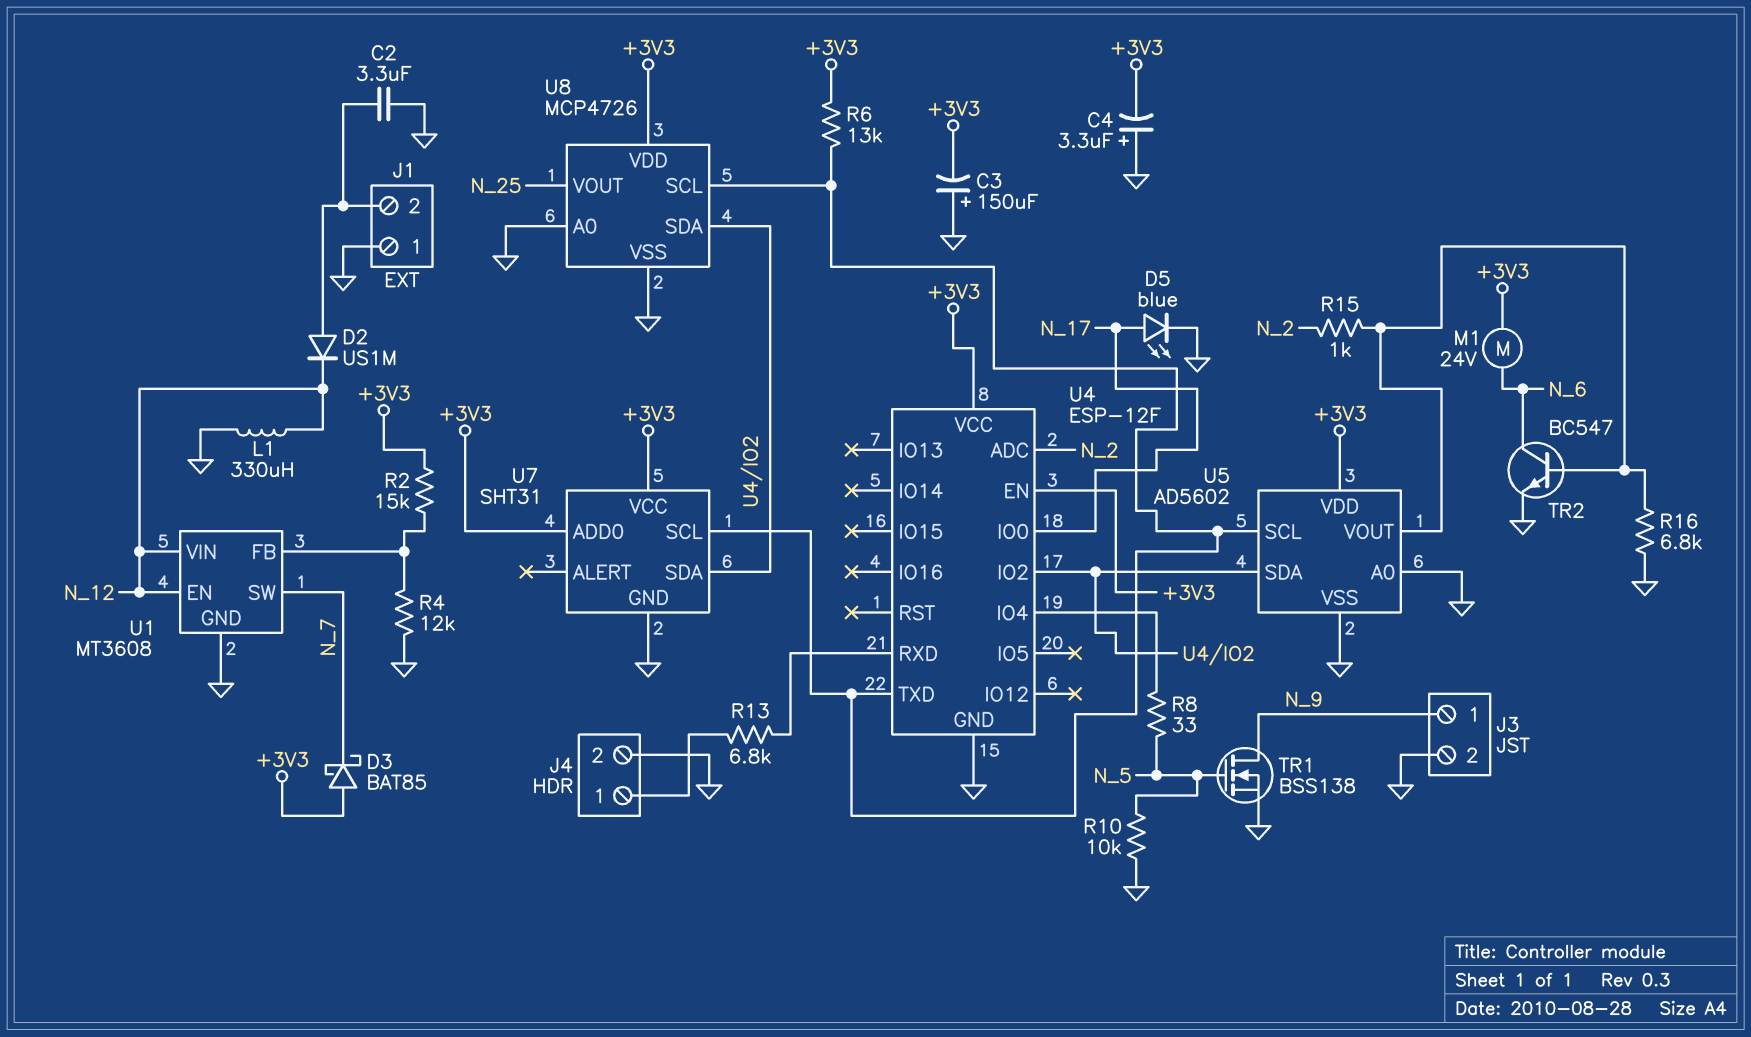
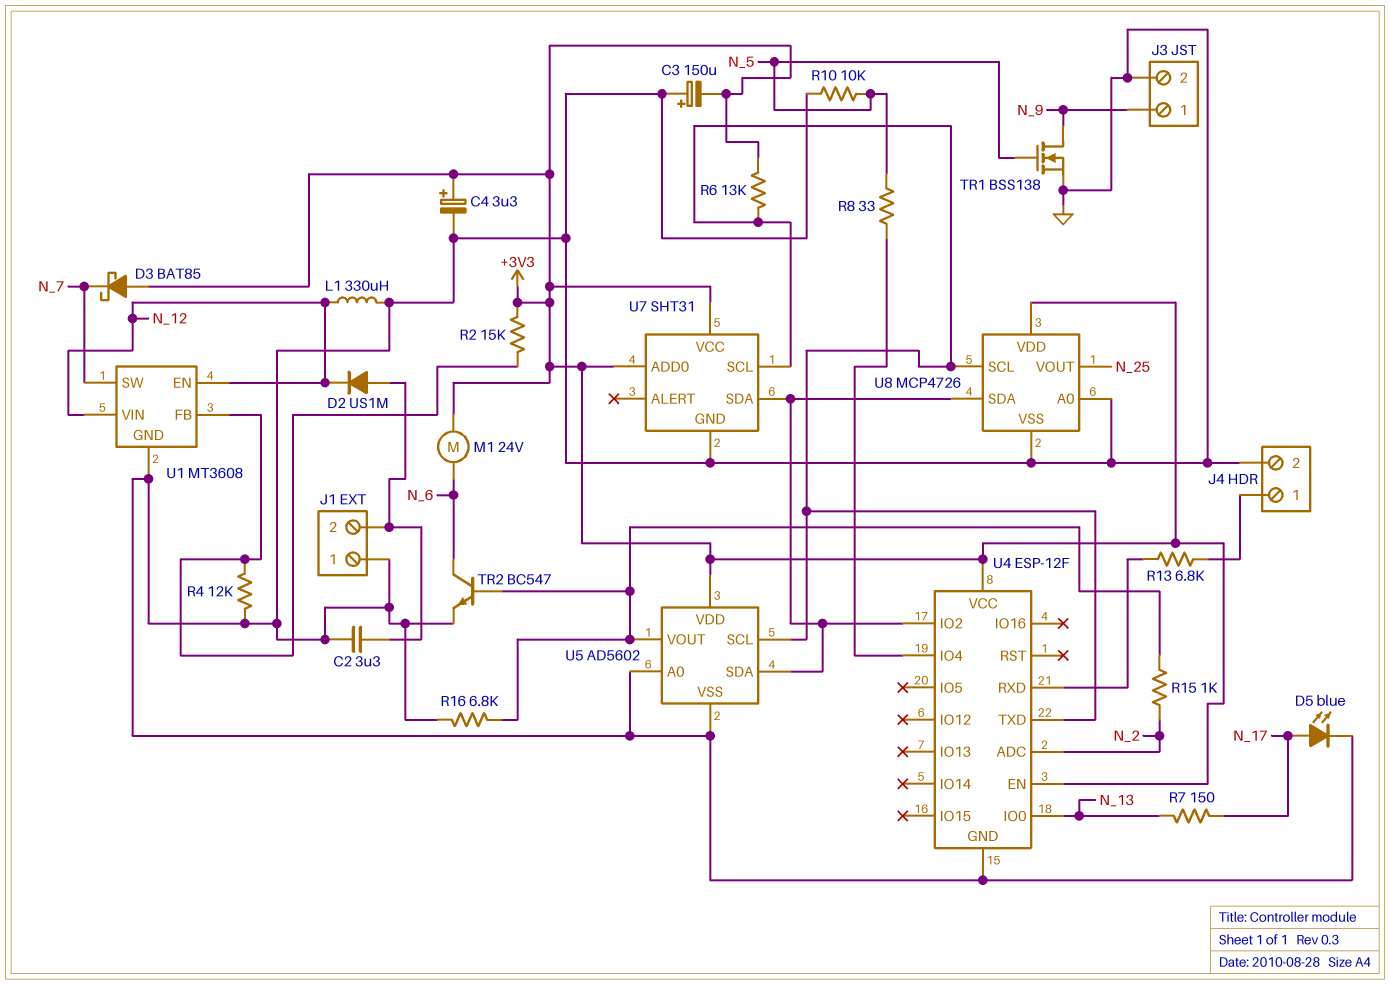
C4: 3.3uF (plus GND, minus +3V3) -> 3.3uF (plus +3V3, minus GND)
R7: none -> 150 (N_13, N_17)
U4 pin IO0: N_17 -> N_13

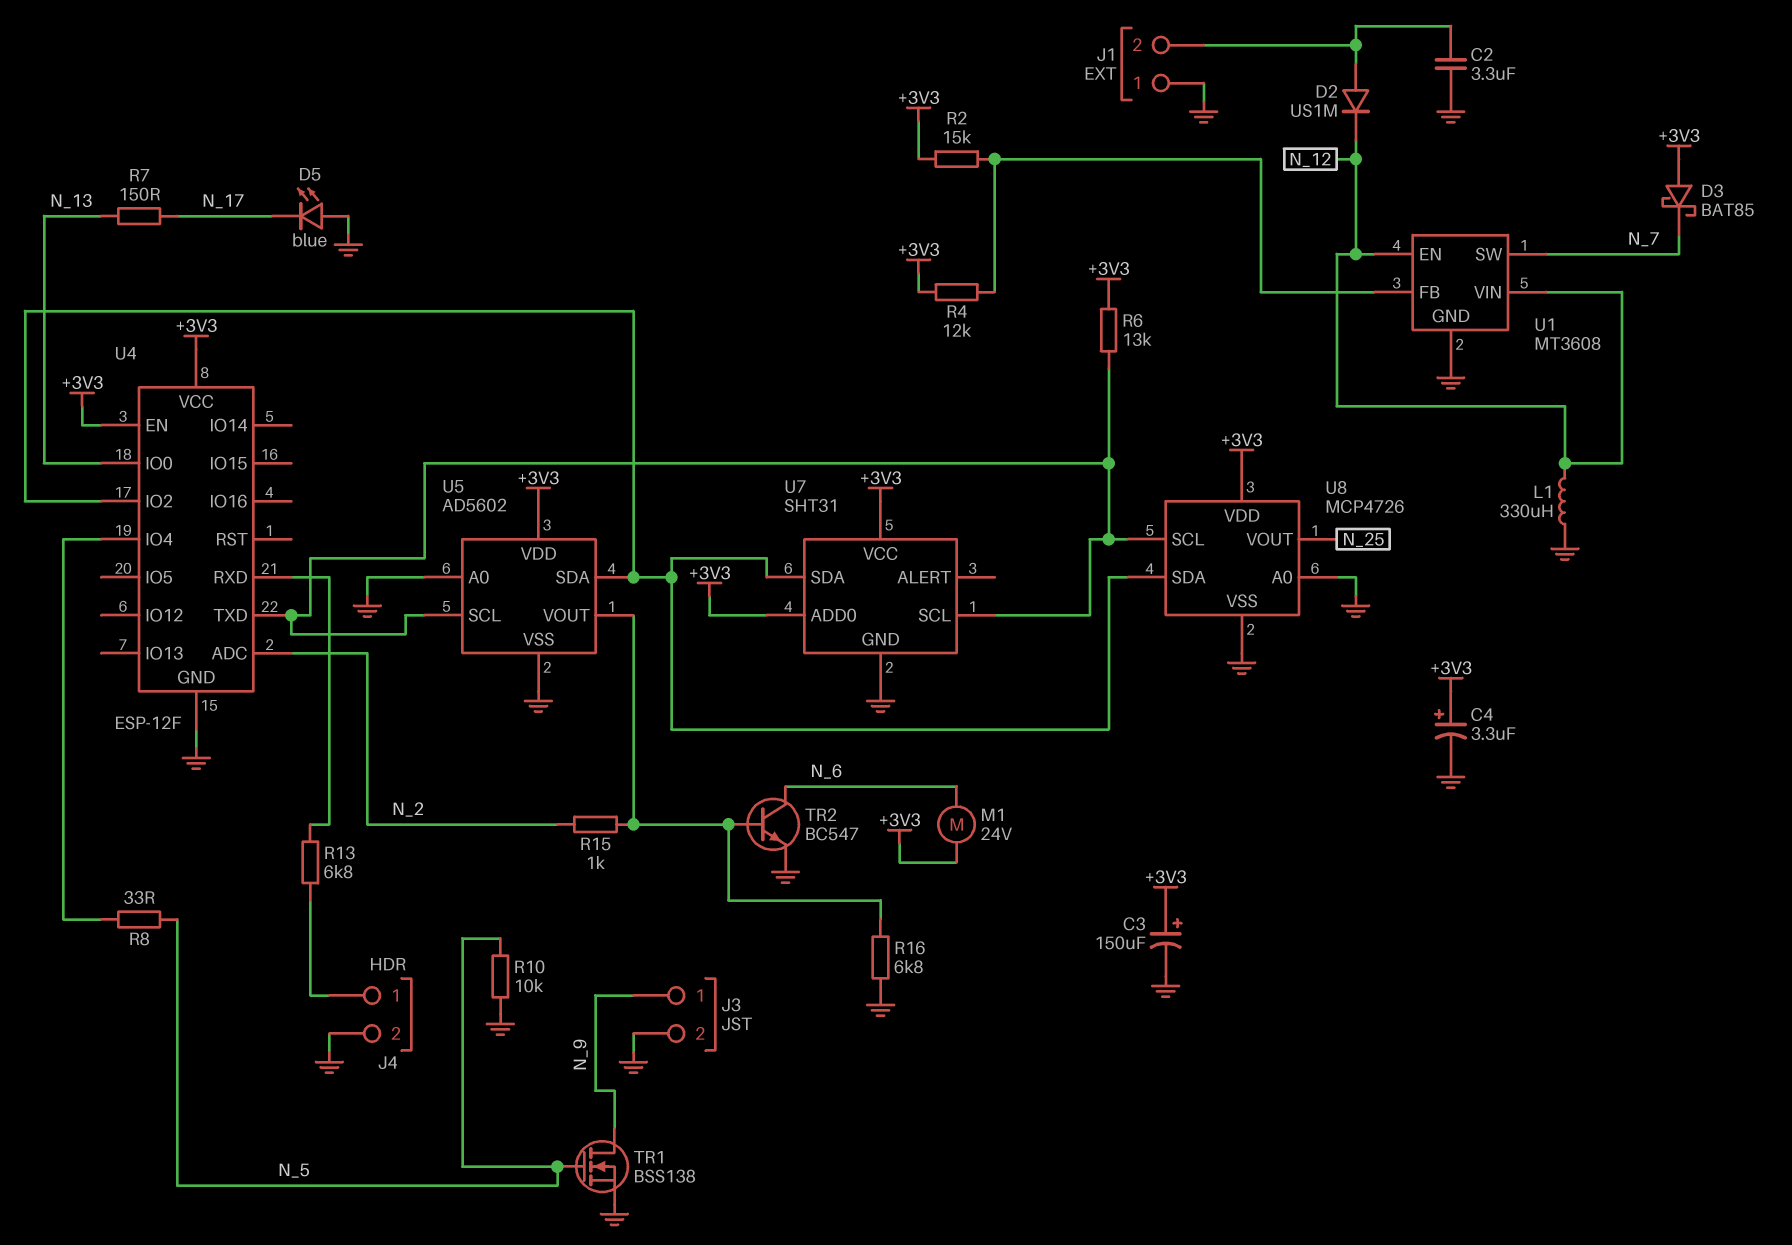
C3: 150uF (plus GND, minus +3V3) -> 150uF (plus +3V3, minus GND)
D5: LED blue (A N_17, K GND) -> LED blue (A GND, K N_17)
R4: 12k (GND, U1/FB) -> 12k (+3V3, U1/FB)

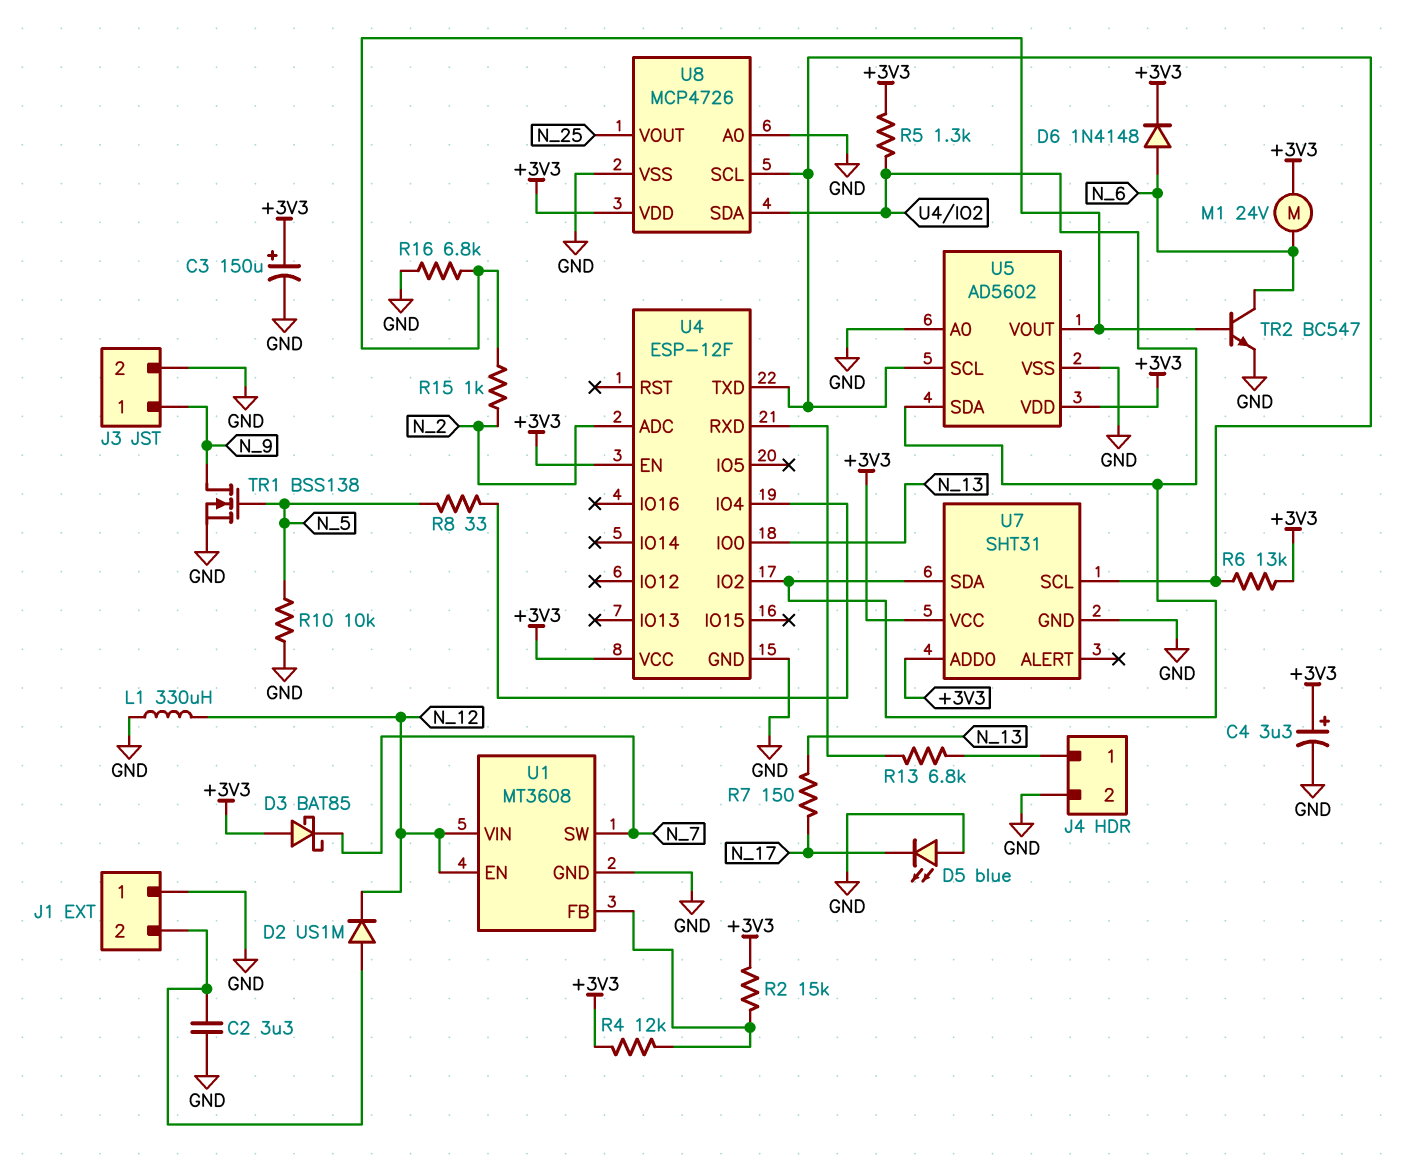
D6: none -> diode 1N4148 (A N_6, K +3V3)
R5: none -> 1.3k (+3V3, U4/IO2)

